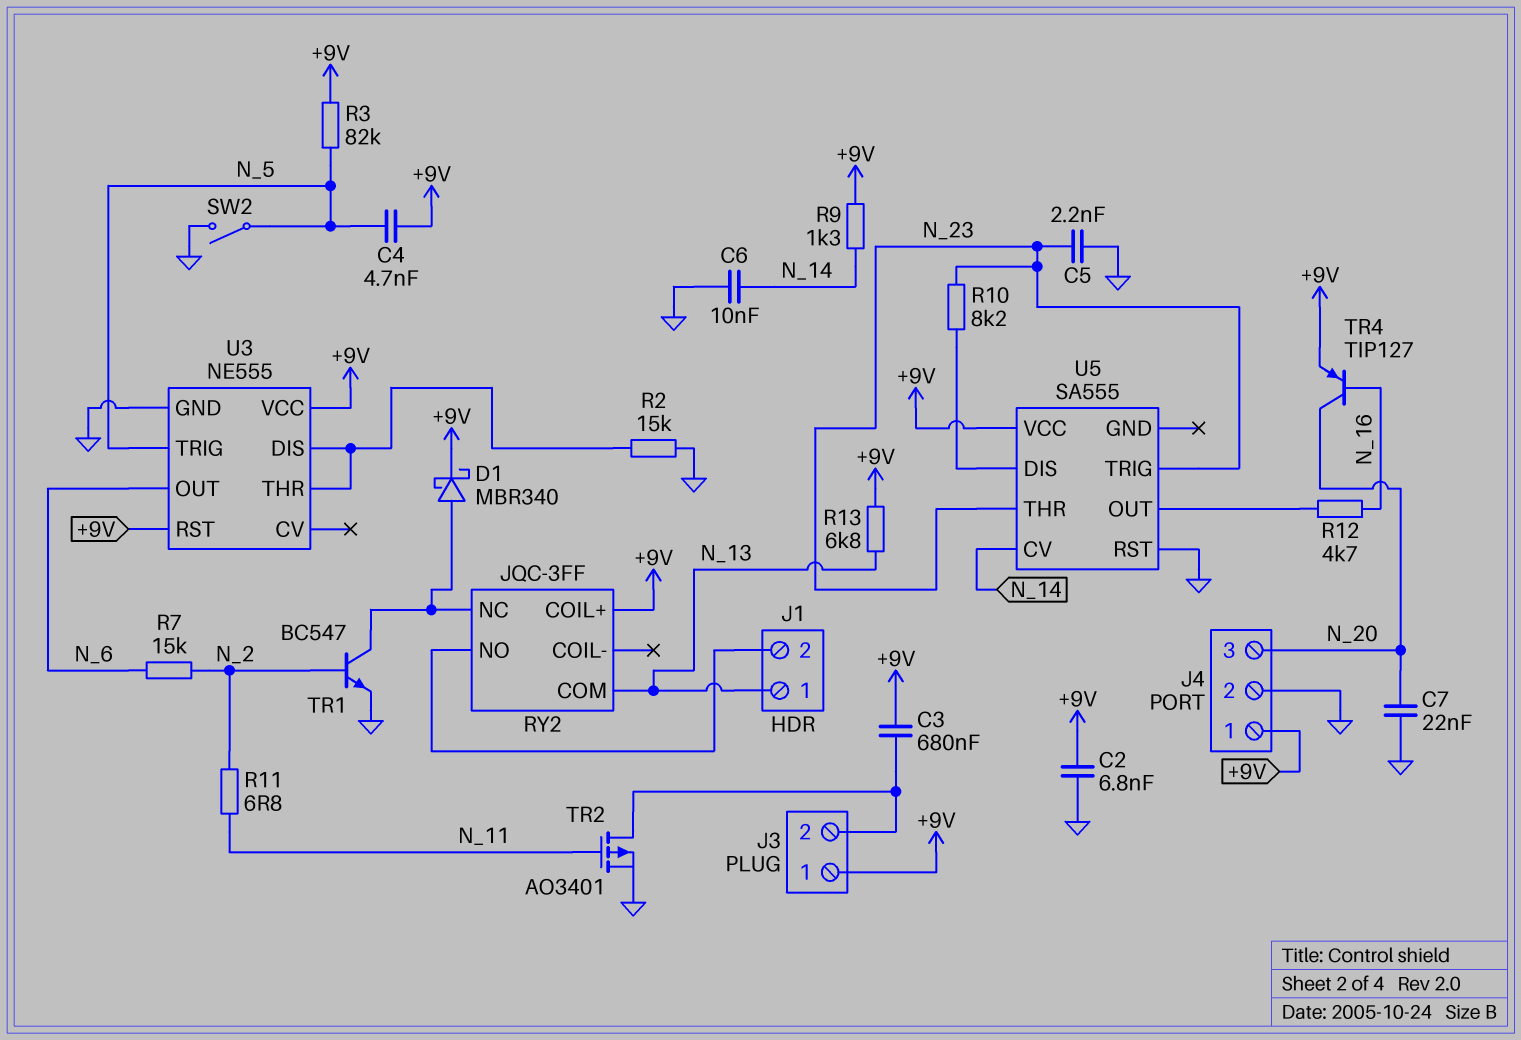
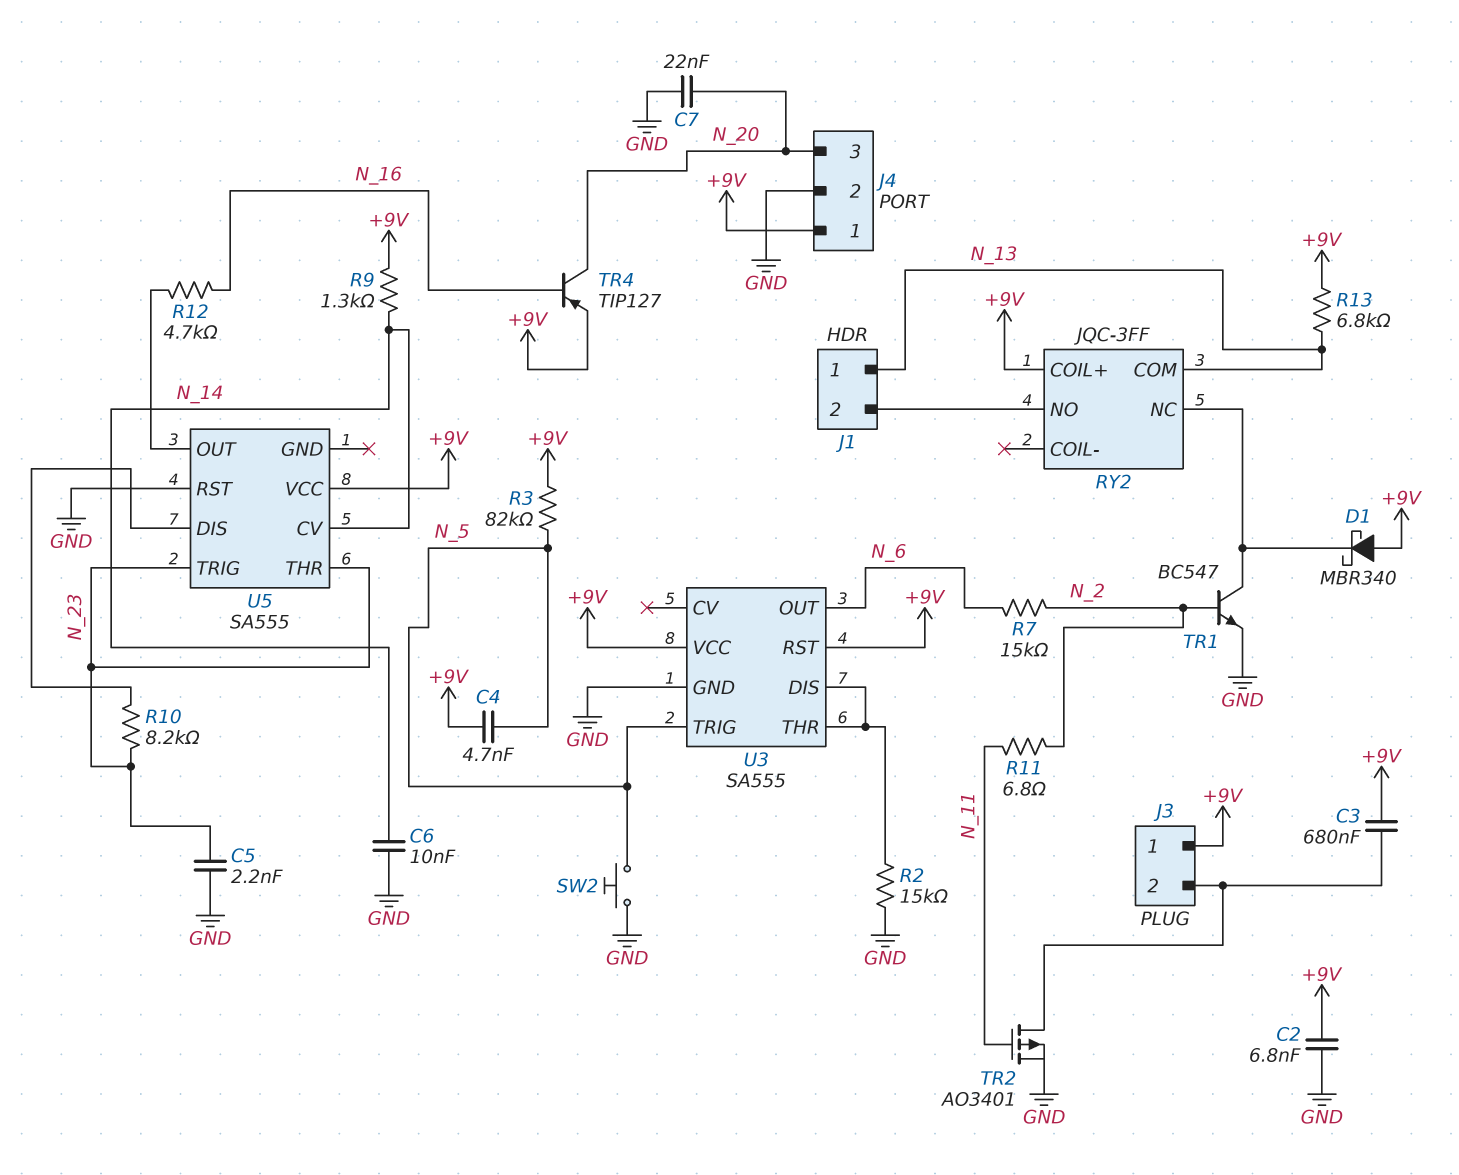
D1: schottky MBR340 (A RY2/NC, K +9V) -> schottky MBR340 (A +9V, K RY2/NC)
SW2: switch (GND, N_5) -> button (GND, N_5)
U3: NE555 -> SA555

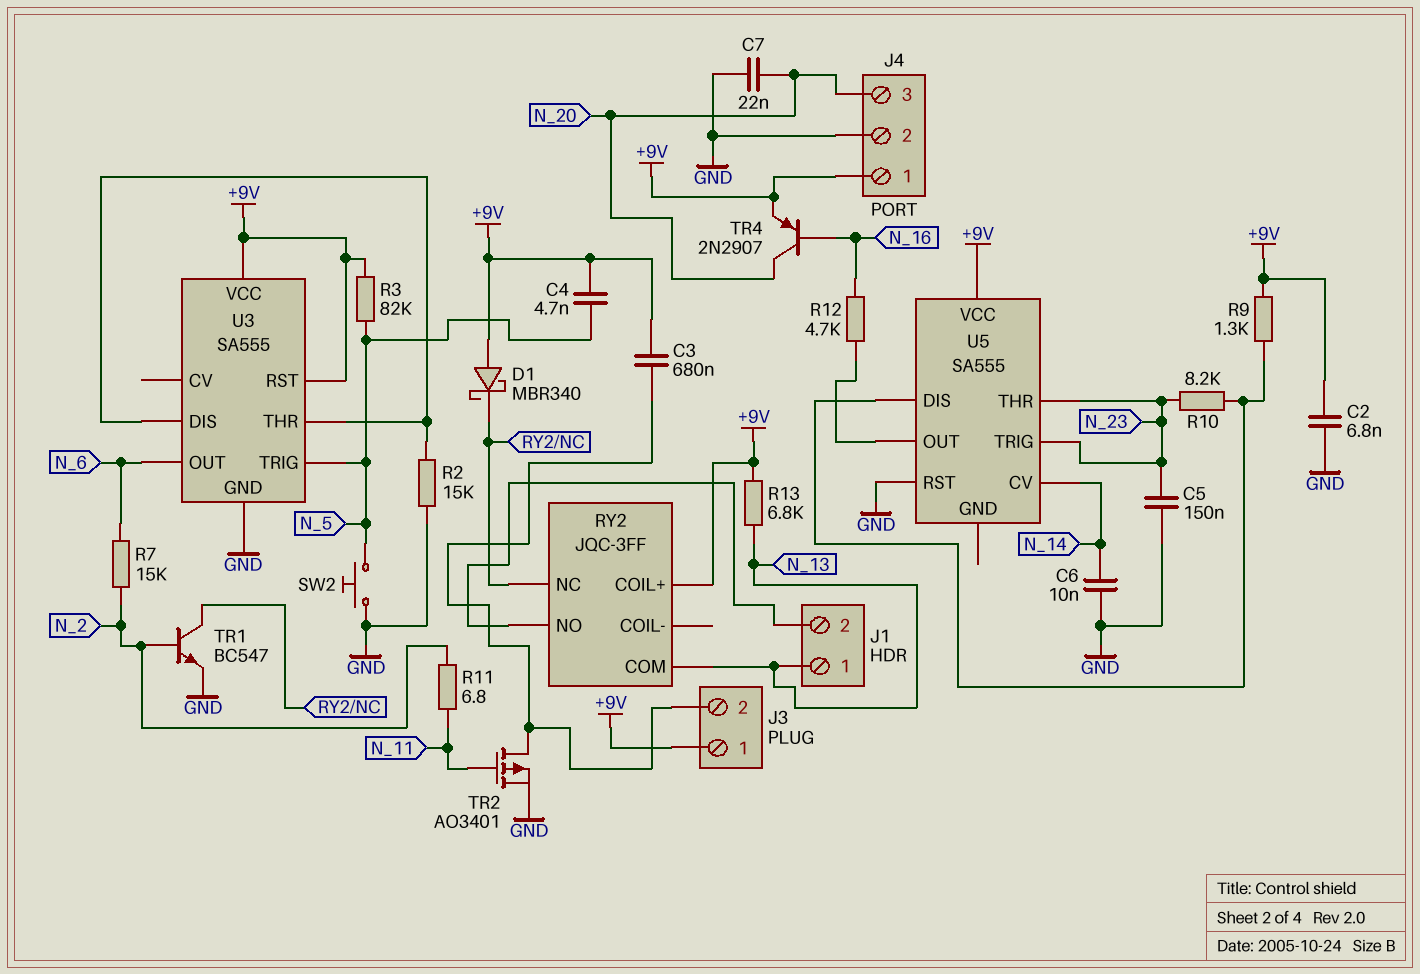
C5: 2.2nF (GND, N_23) -> 150nF (GND, N_23)
R9: 1.3k (+9V, N_14) -> 1.3k (+9V, U5/DIS)
TR4: PNP TIP127 (B N_16, C N_20, E +9V) -> PNP 2N2907 (B N_16, C N_20, E +9V)

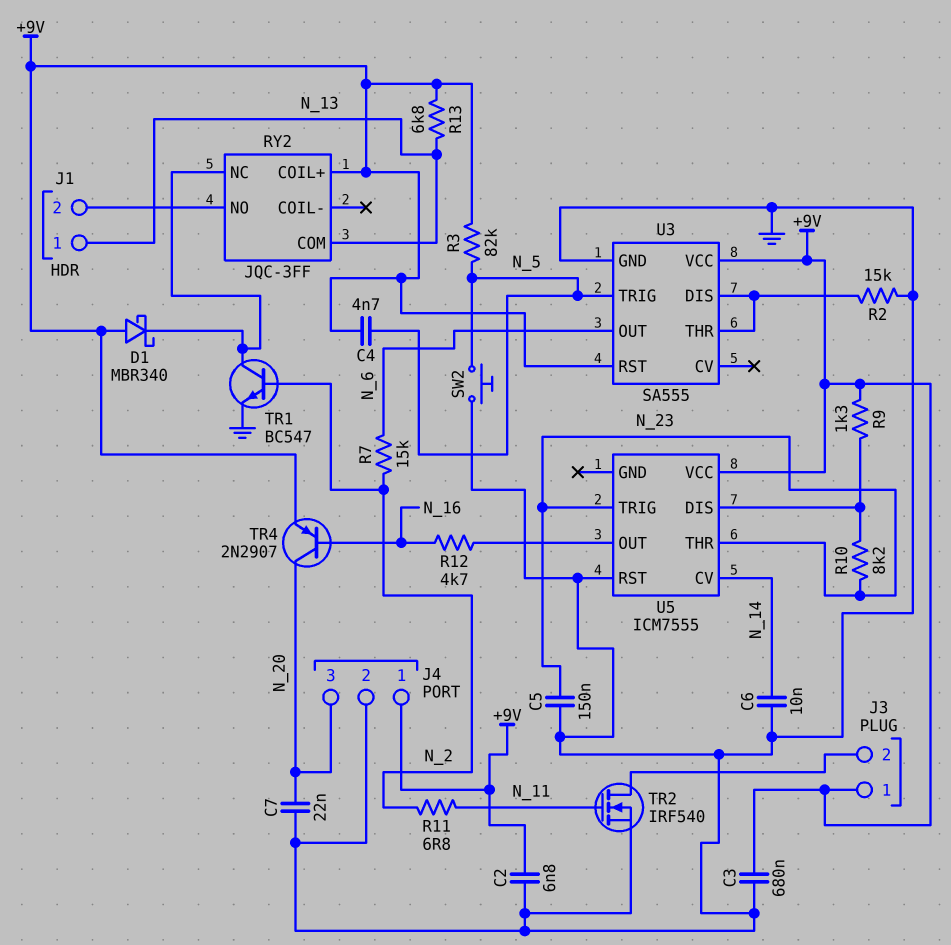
C3: 680nF (+9V, J3/2) -> 680nF (+9V, GND)
TR2: PMOS AO3401 (G N_11, D J3/2, S GND) -> NMOS IRF540 (G N_11, D J3/2, S GND)
U5: SA555 -> ICM7555

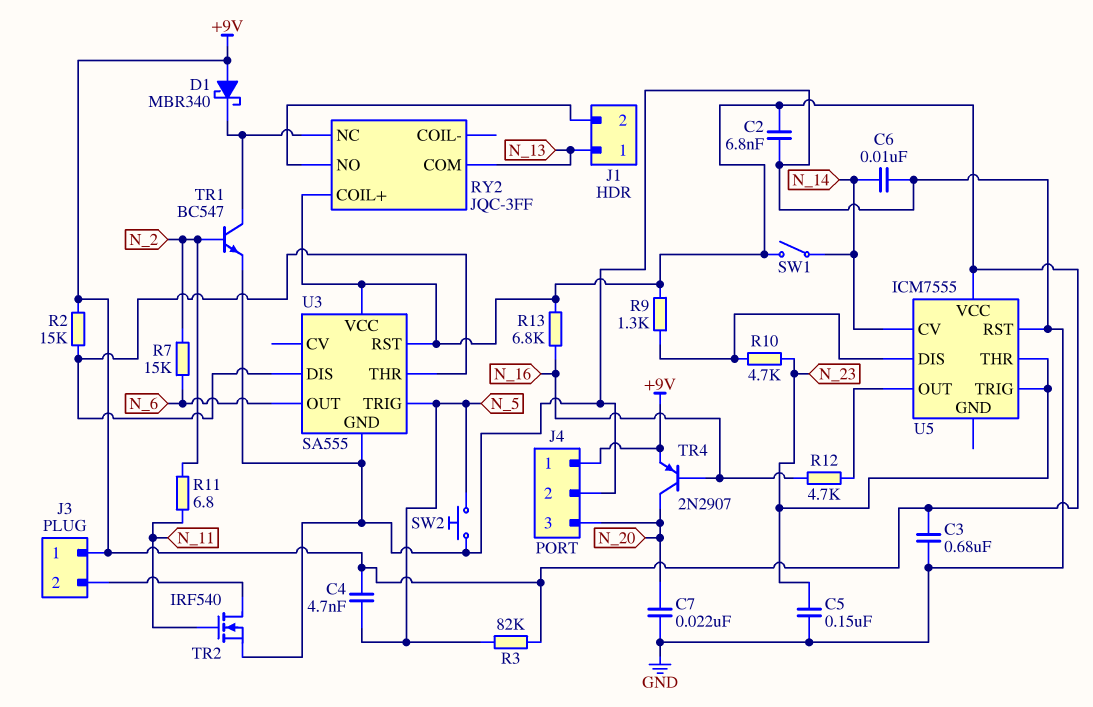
R2: 15k (GND, U3/DIS) -> 15k (+9V, U3/DIS)
R10: 8.2k (N_23, U5/DIS) -> 4.7k (N_23, U5/DIS)
R13: 6.8k (+9V, N_13) -> 6.8k (+9V, N_16)
SW1: none -> switch (+9V, N_14)

